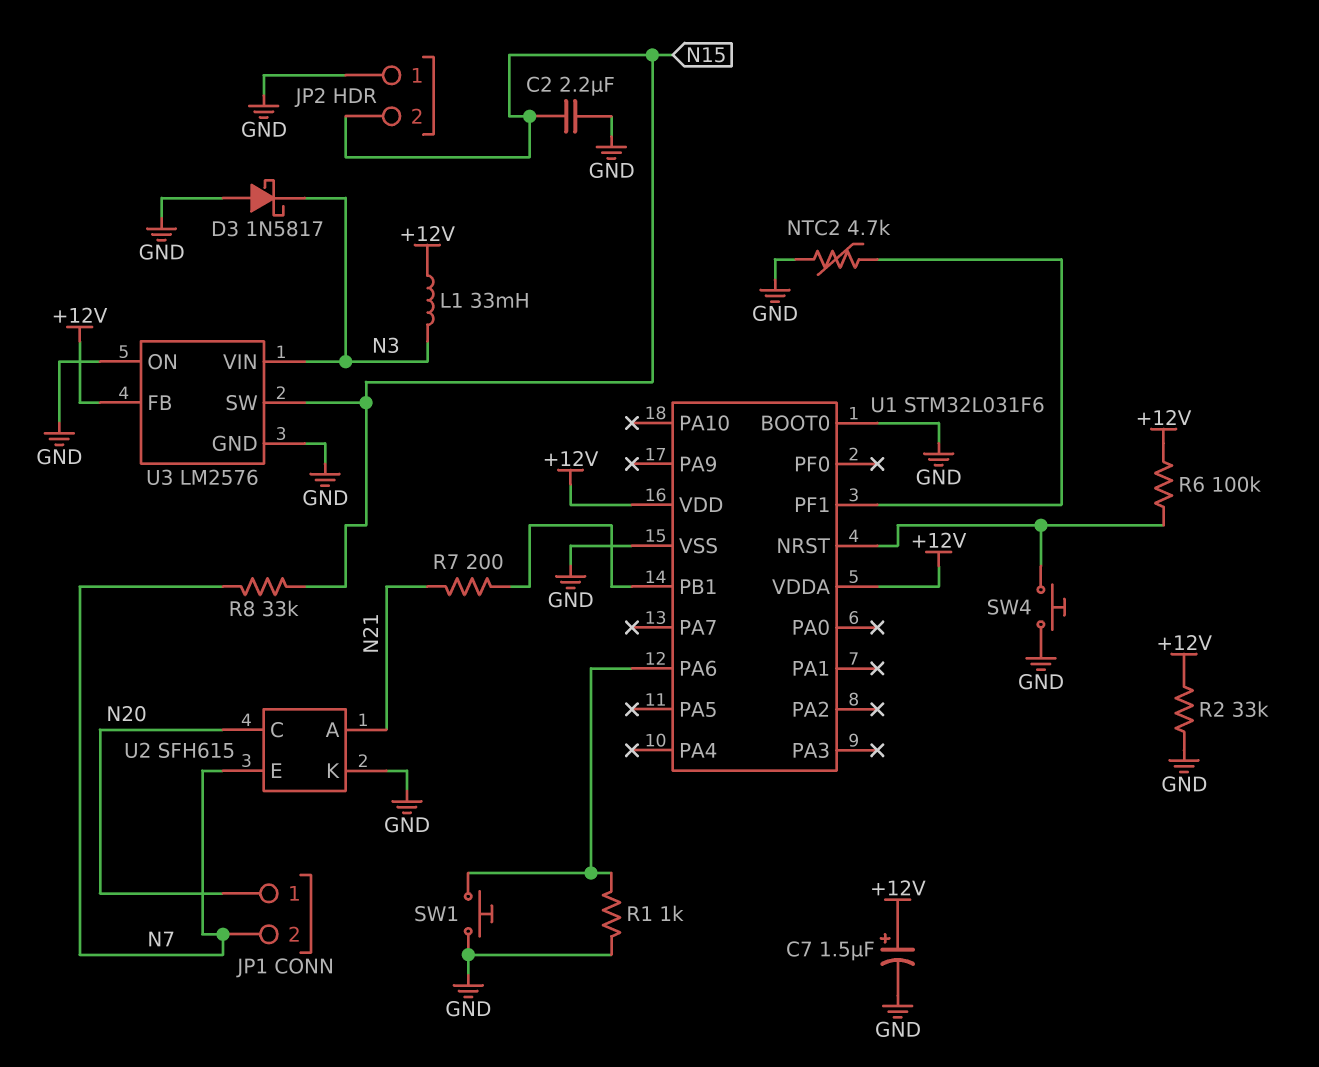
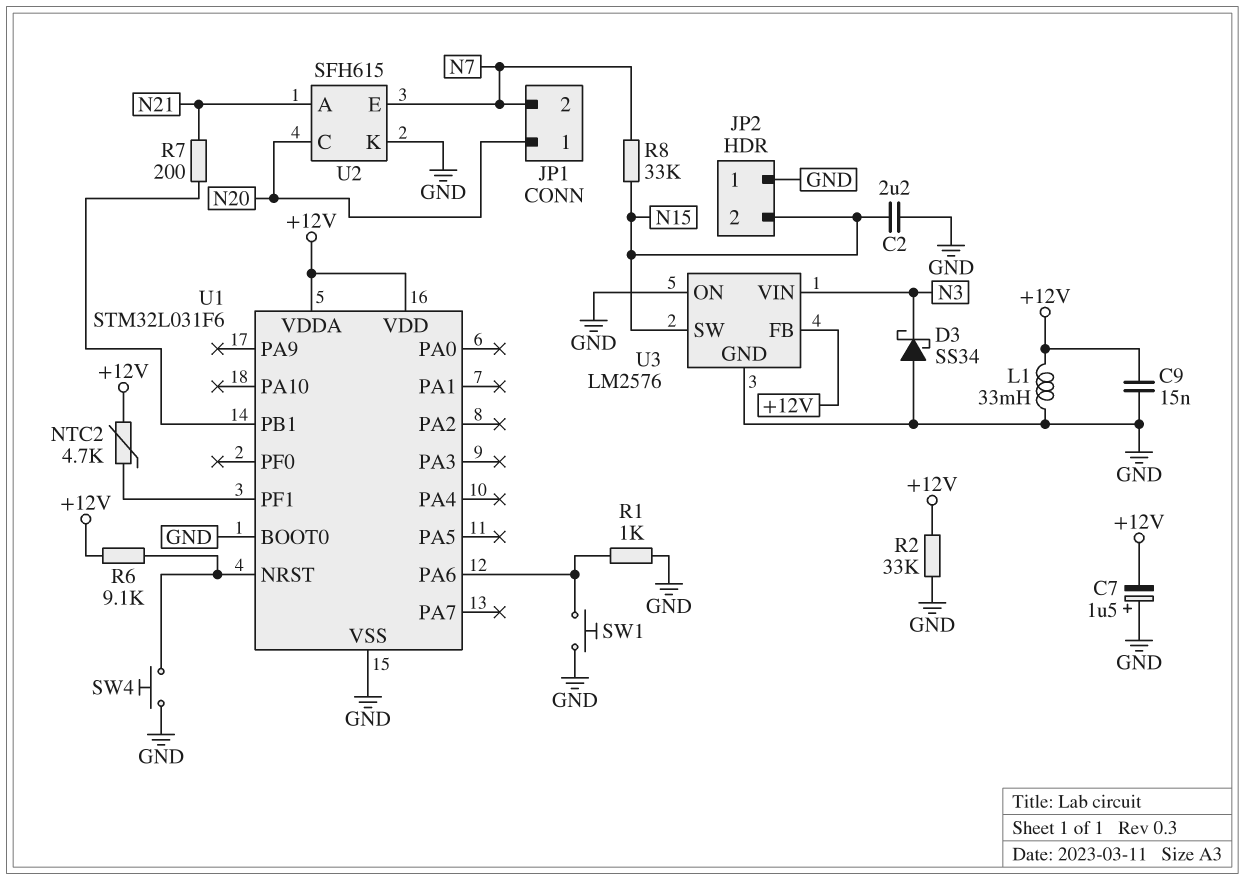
C7: 1.5uF (plus +12V, minus GND) -> 1.5uF (plus GND, minus +12V)
C9: none -> 15nF (+12V, GND)
D3: schottky 1N5817 (A GND, K N3) -> schottky SS34 (A GND, K N3)
L1: 33mH (+12V, N3) -> 33mH (+12V, GND)
NTC2: 4.7k (GND, U1/PF1) -> 4.7k (+12V, U1/PF1)
R6: 100k (+12V, U1/NRST) -> 9.1k (+12V, U1/NRST)

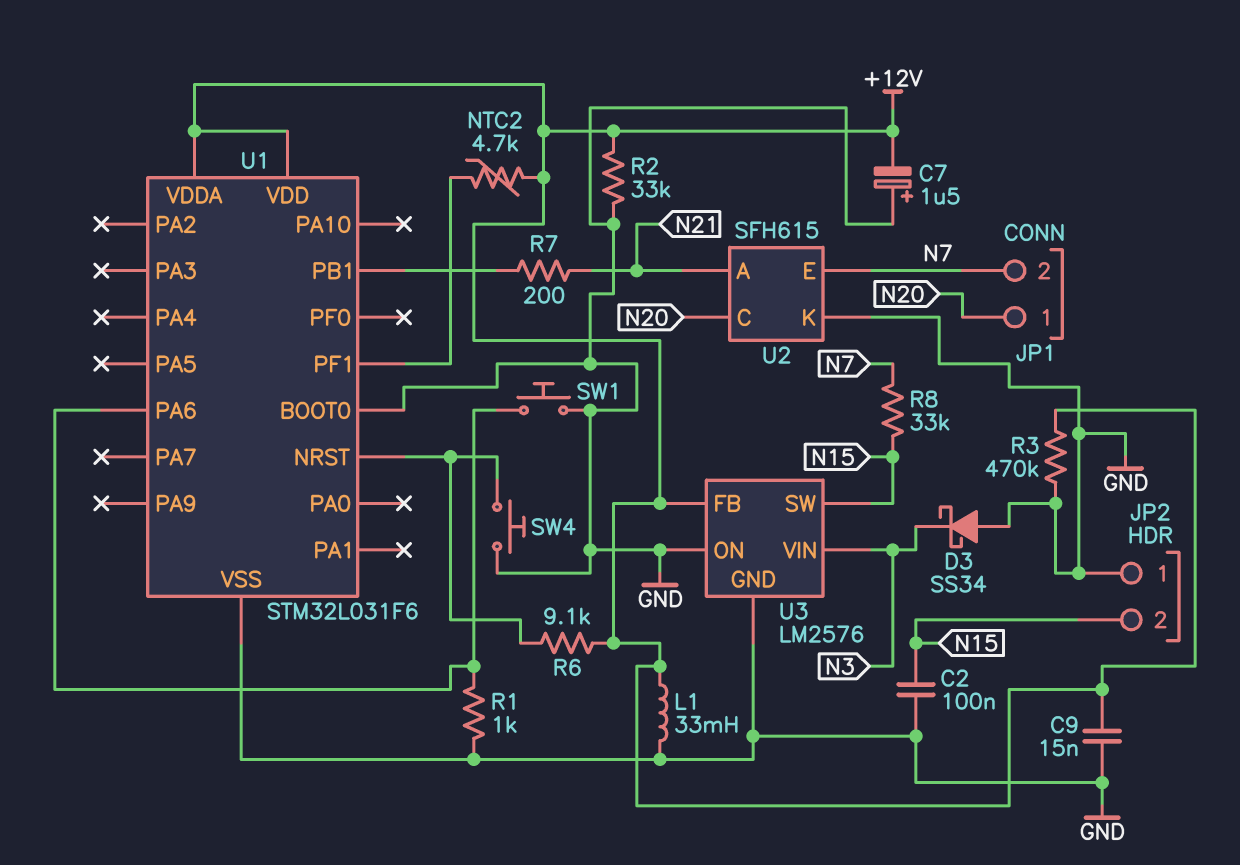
C2: 2.2uF (GND, N15) -> 100nF (GND, N15)
R3: none -> 470k (+12V, GND)

